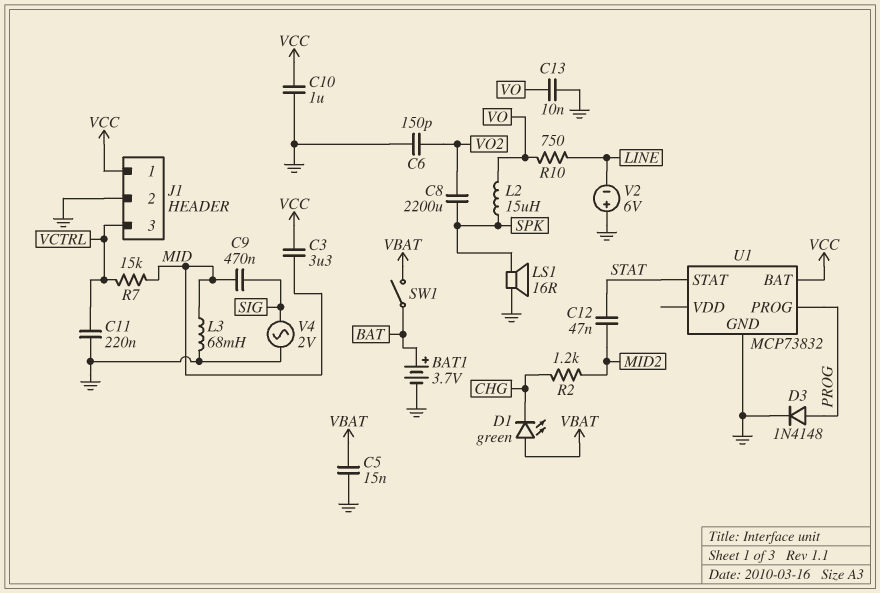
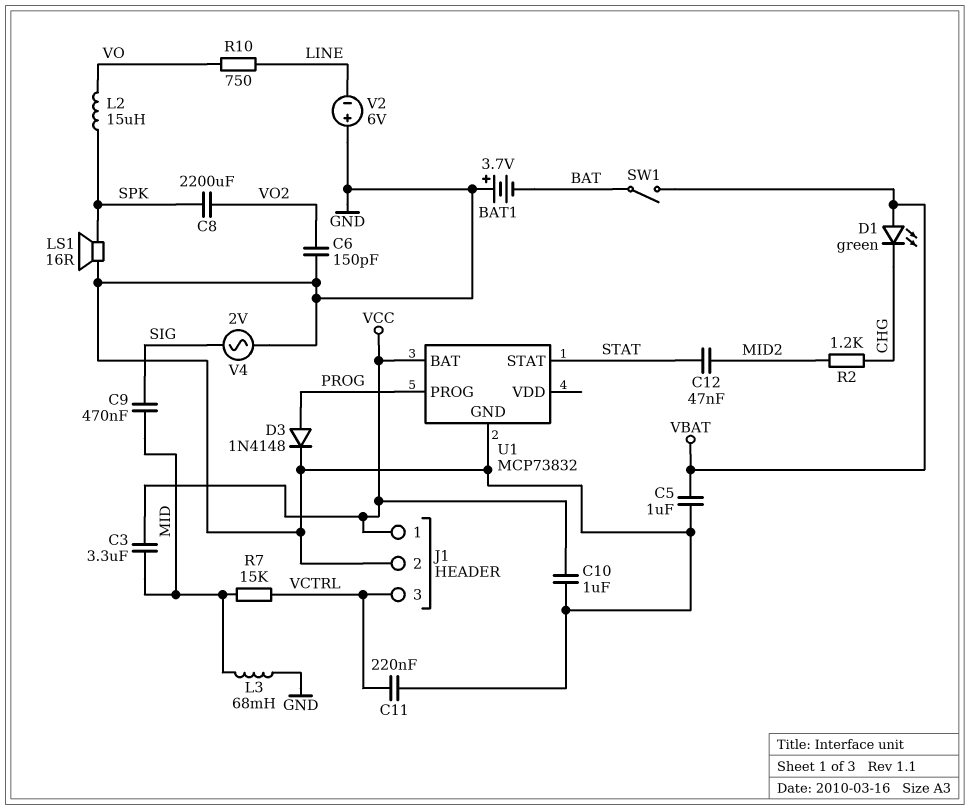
BAT1: 3.7V (plus BAT, minus GND) -> 3.7V (plus GND, minus BAT)
C5: 15nF (GND, VBAT) -> 1uF (GND, VBAT)
C13: 10nF (GND, VO) -> none

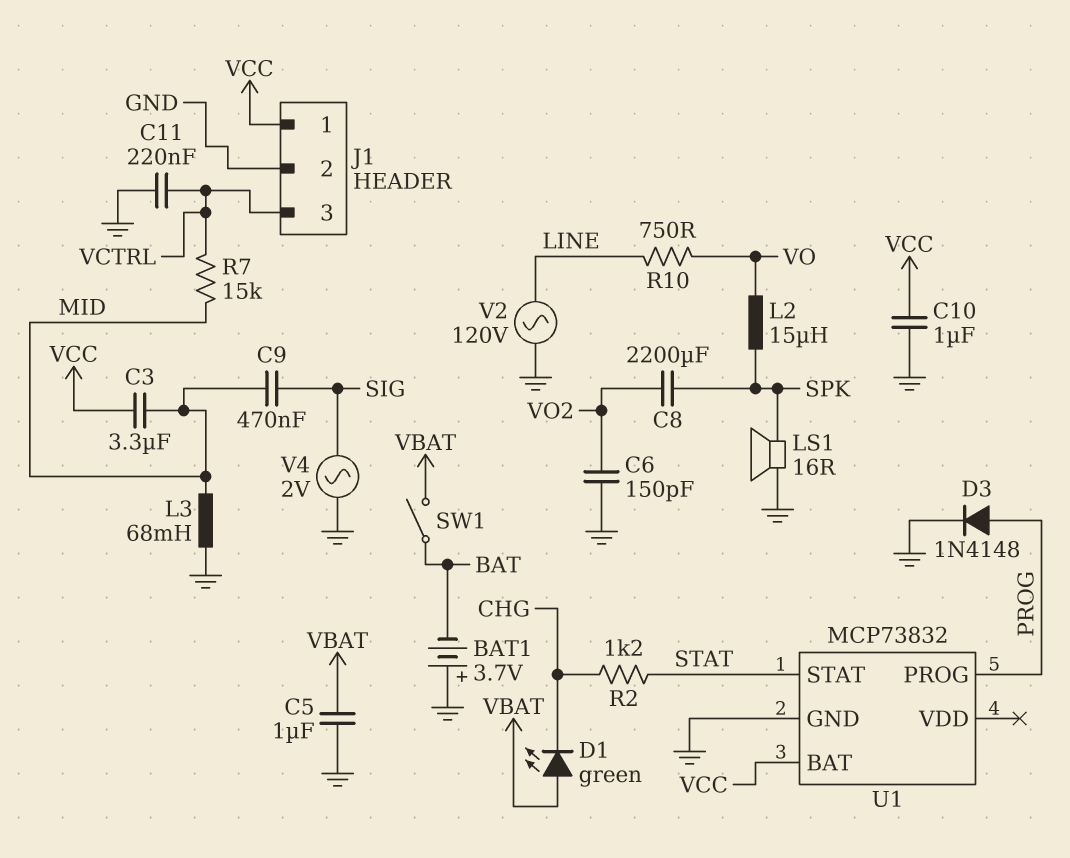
C12: 47nF (MID2, STAT) -> none
R2: 1.2k (CHG, MID2) -> 1.2k (CHG, STAT)
V2: 6V (plus GND, minus LINE) -> AC 120V (GND, LINE)

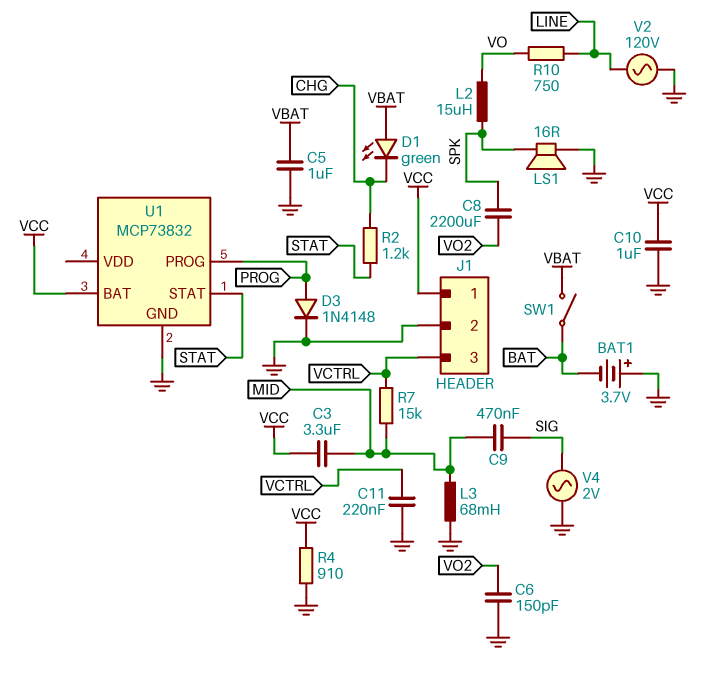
R4: none -> 910 (GND, VCC)

